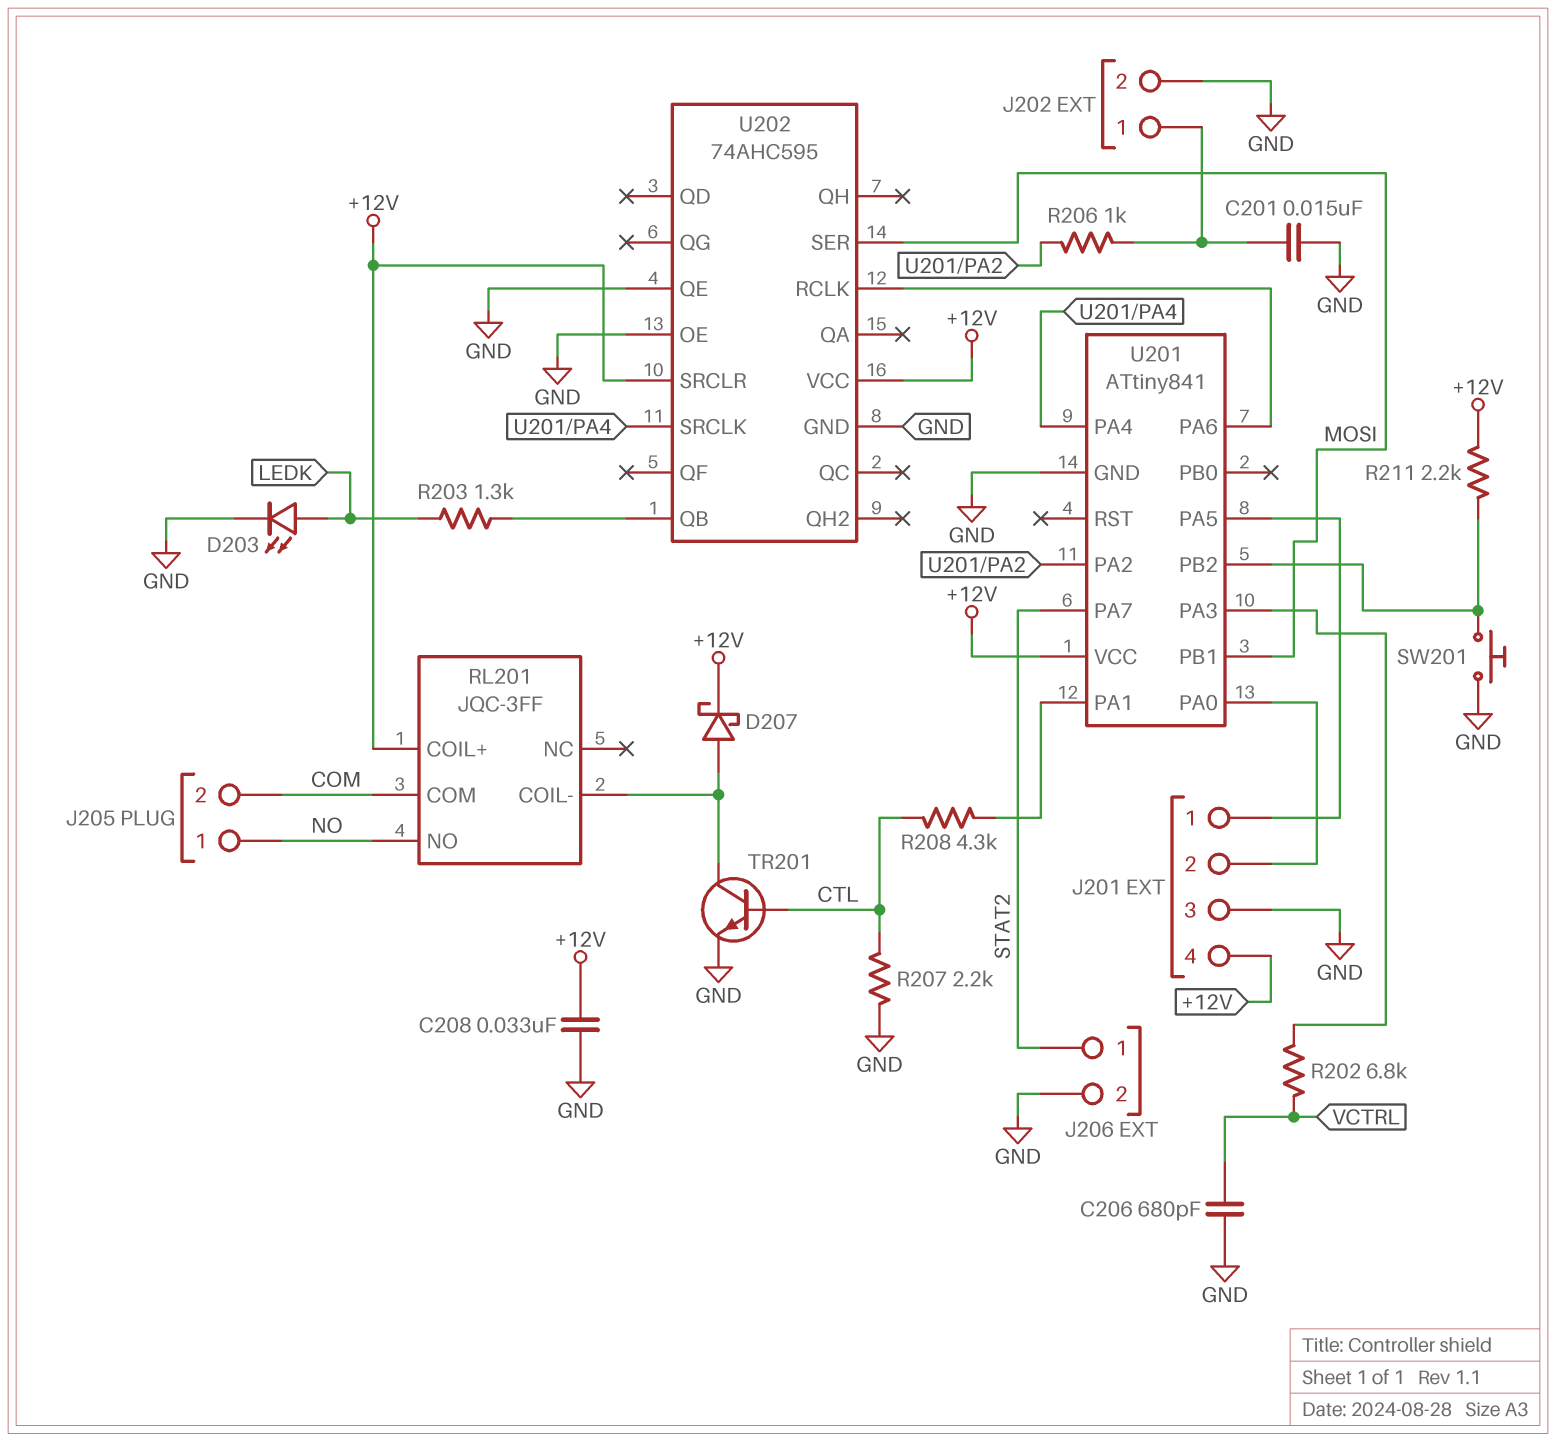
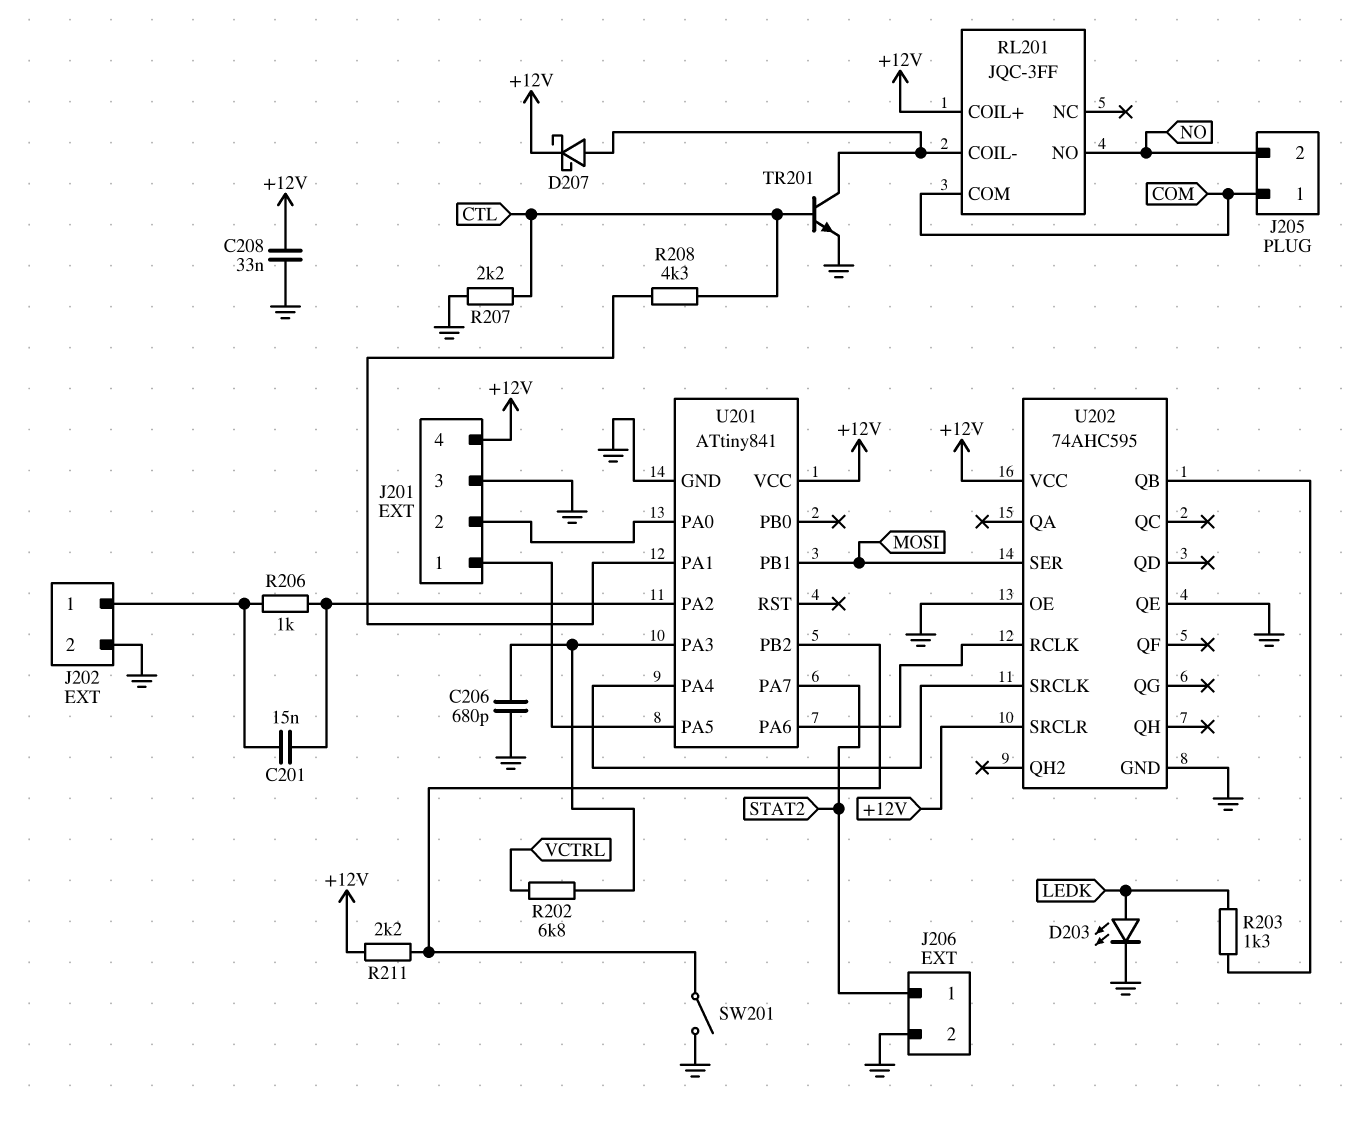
C201: 15nF (GND, J202/1) -> 15nF (J202/1, U201/PA2)
C206: 680pF (GND, VCTRL) -> 680pF (GND, U201/PA3)
J205 pin 1: NO -> COM
J205 pin 2: COM -> NO
SW201: button (GND, U201/PB2) -> switch (GND, U201/PB2)

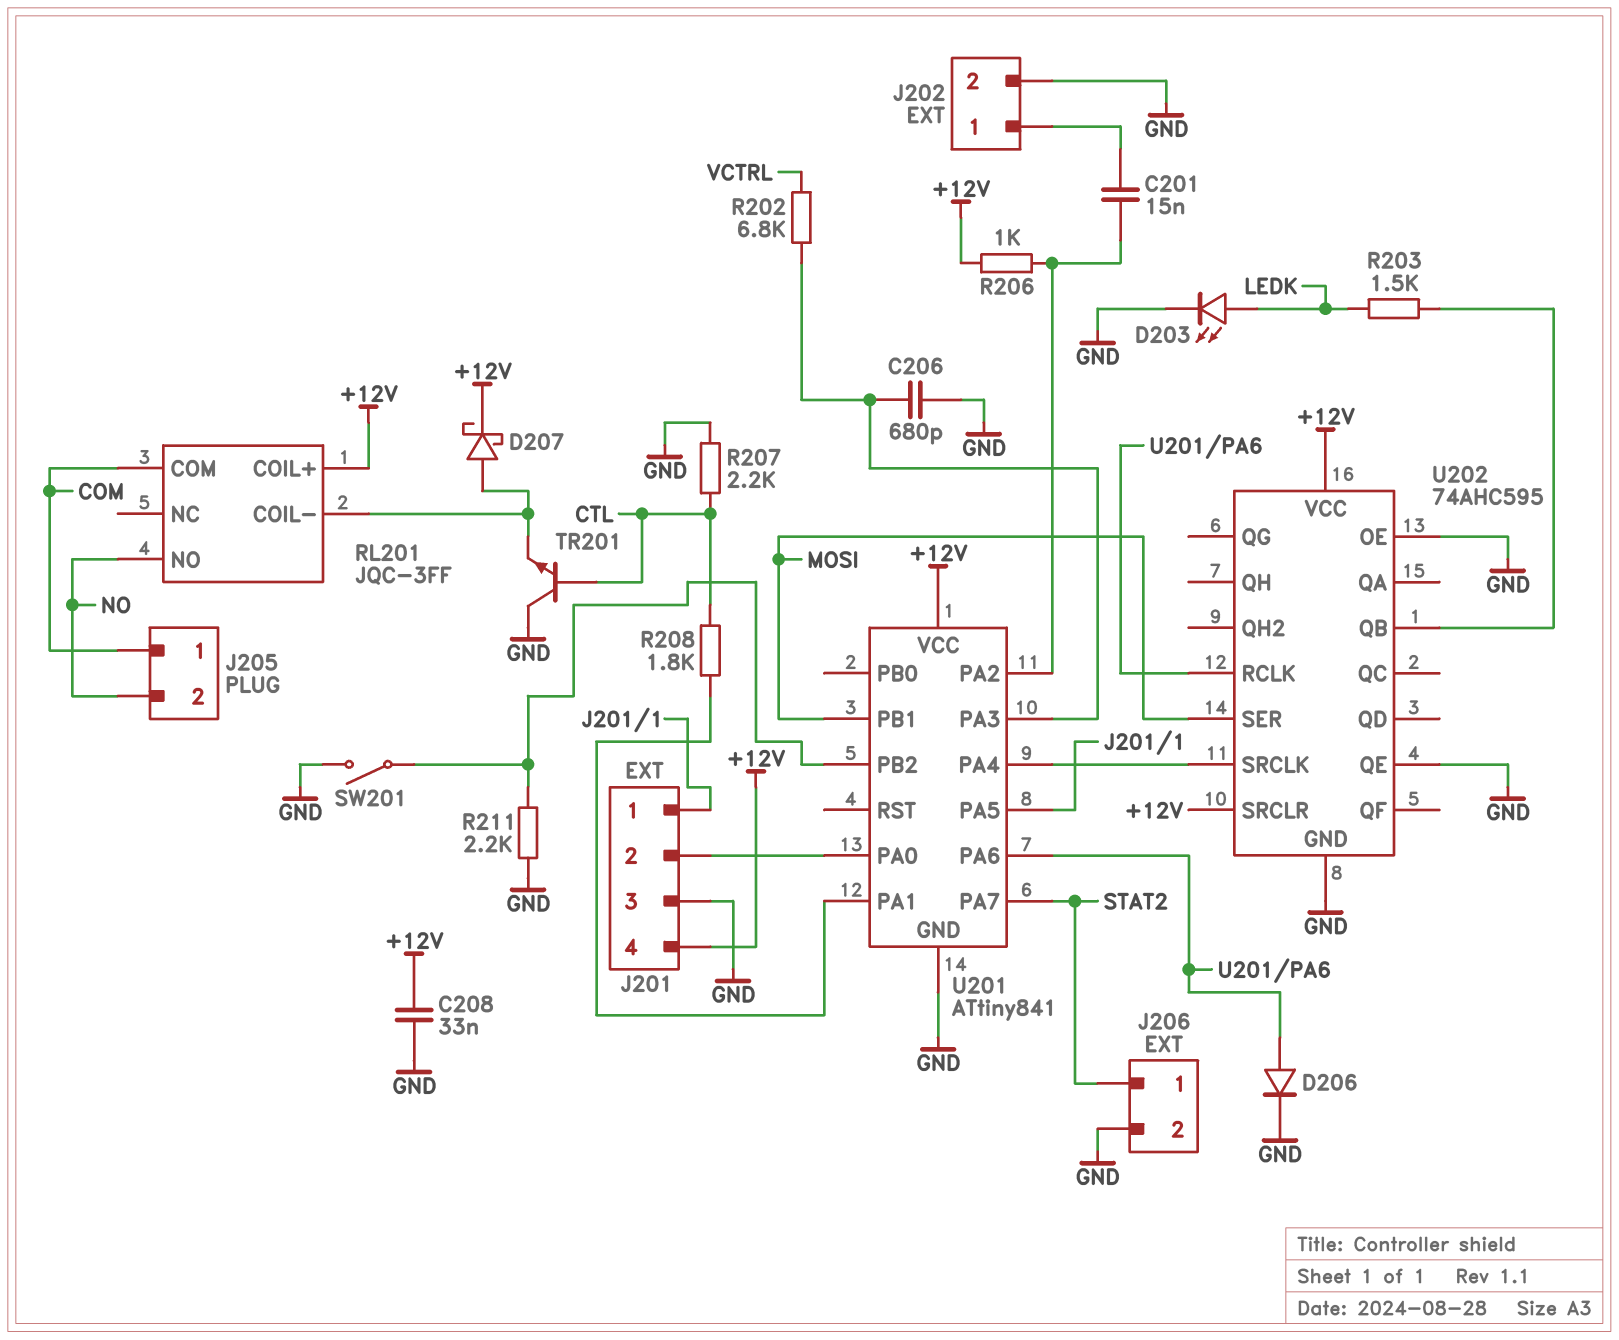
D206: none -> diode (A U201/PA6, K GND)
R203: 1.3k (LEDK, U202/QB) -> 1.5k (LEDK, U202/QB)
R206: 1k (J202/1, U201/PA2) -> 1k (+12V, U201/PA2)
R208: 4.3k (CTL, U201/PA1) -> 1.8k (CTL, U201/PA1)
R211: 2.2k (+12V, U201/PB2) -> 2.2k (GND, U201/PB2)
TR201: NPN (B CTL, C RL201/COIL-, E GND) -> NPN (B CTL, C GND, E RL201/COIL-)

